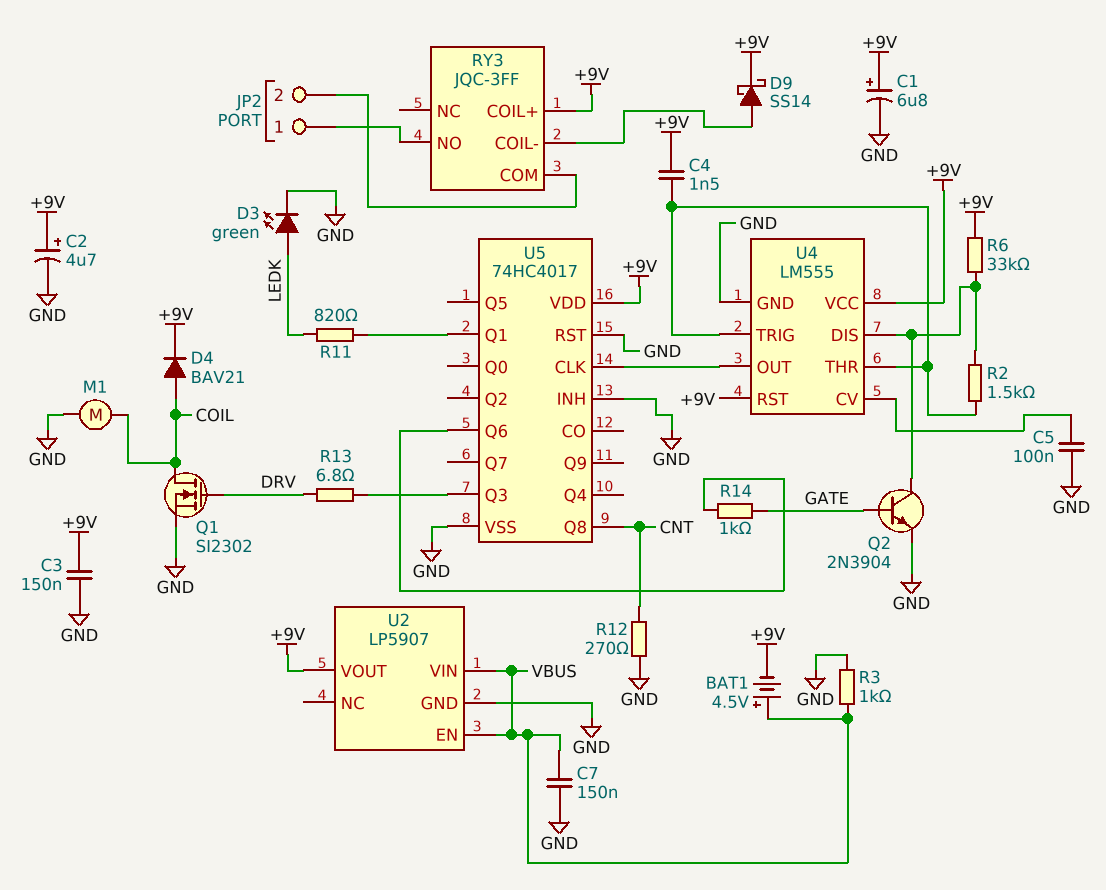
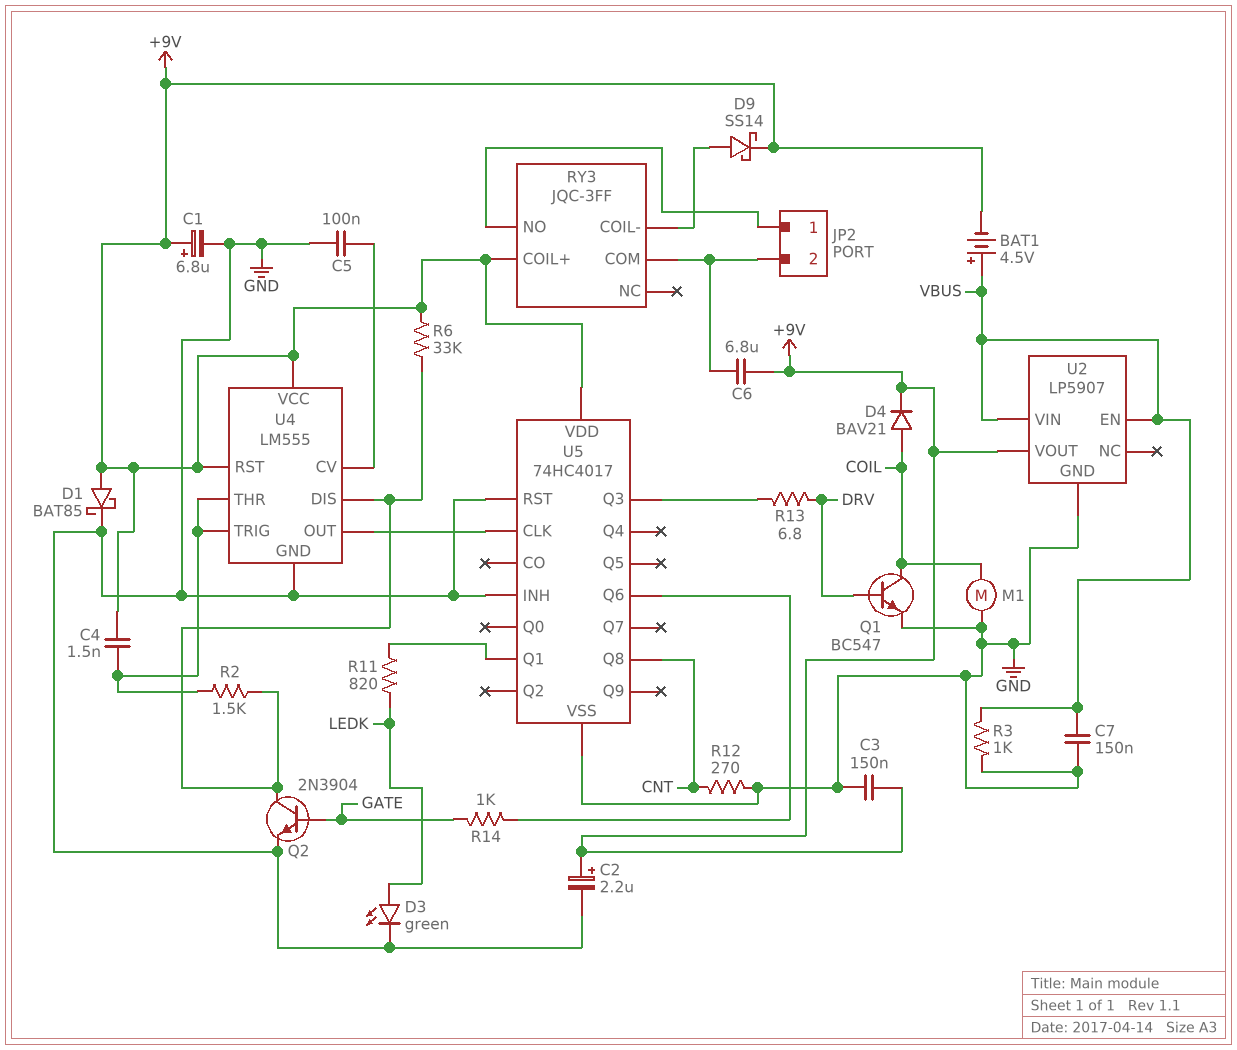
C2: 4.7uF (plus +9V, minus GND) -> 2.2uF (plus +9V, minus GND)
C6: none -> 6.8uF (+9V, JP2/2)
D1: none -> schottky BAT85 (A +9V, K GND)
Q1: NMOS SI2302 (G DRV, D COIL, S GND) -> NPN BC547 (B DRV, C COIL, E GND)

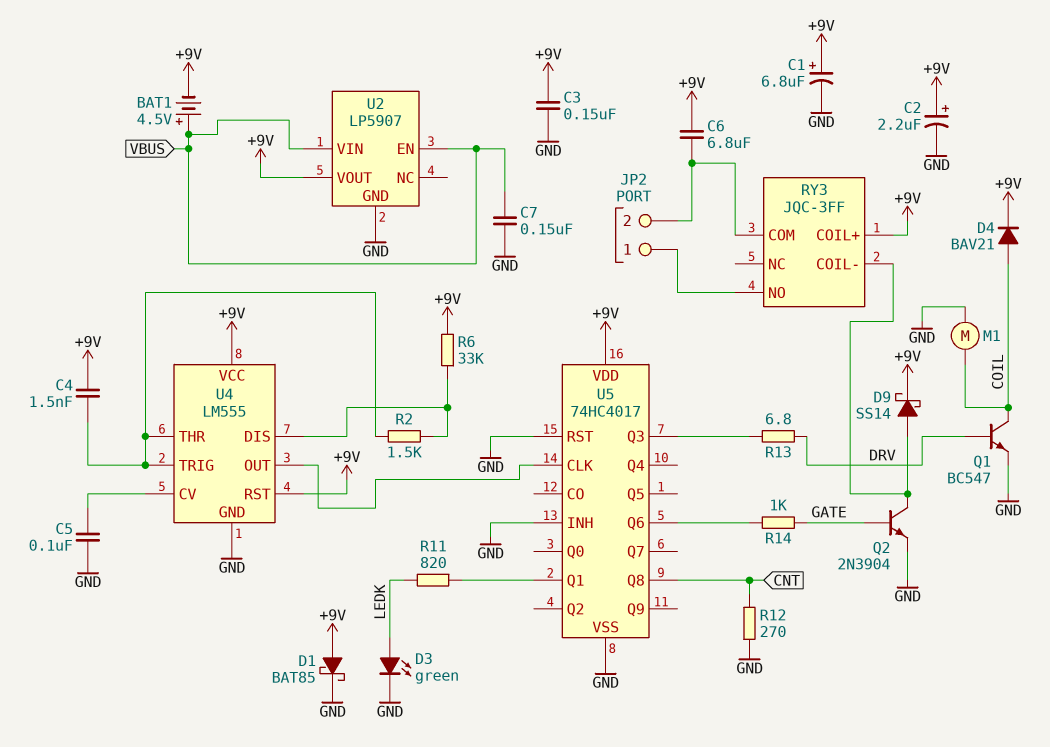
Q2: NPN 2N3904 (B GATE, C U4/DIS, E GND) -> NPN 2N3904 (B GATE, C RY3/COIL-, E GND)
R3: 1k (GND, VBUS) -> none

